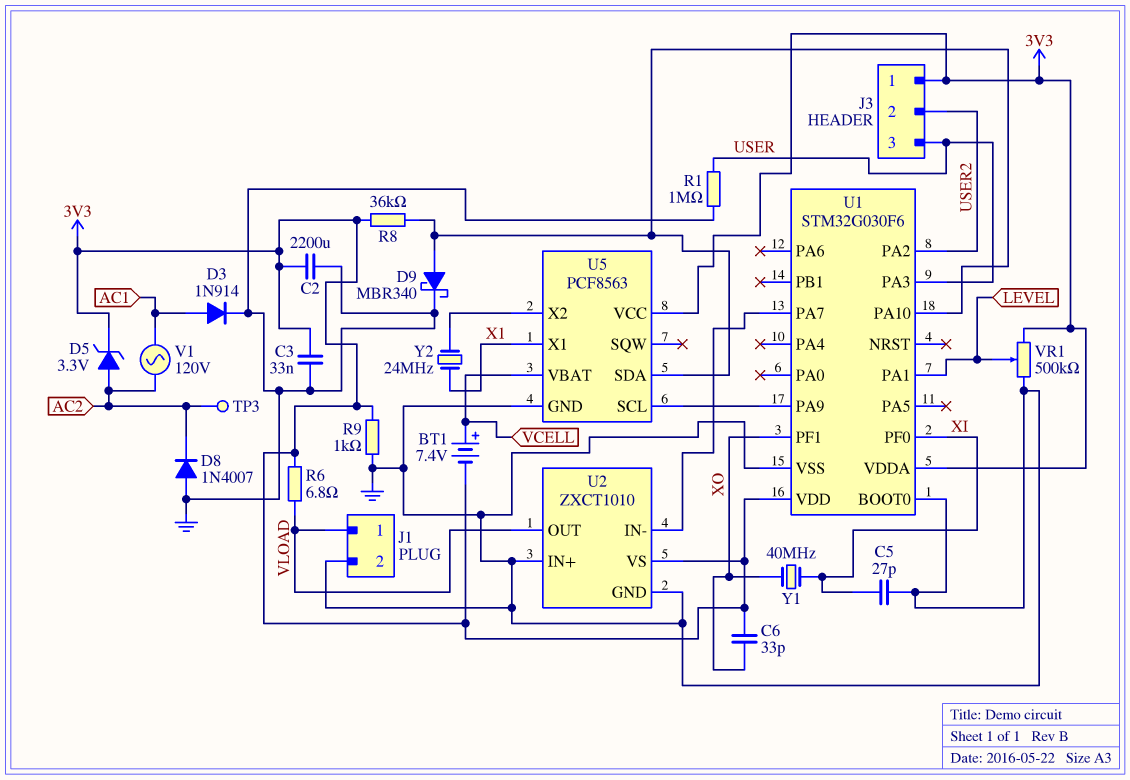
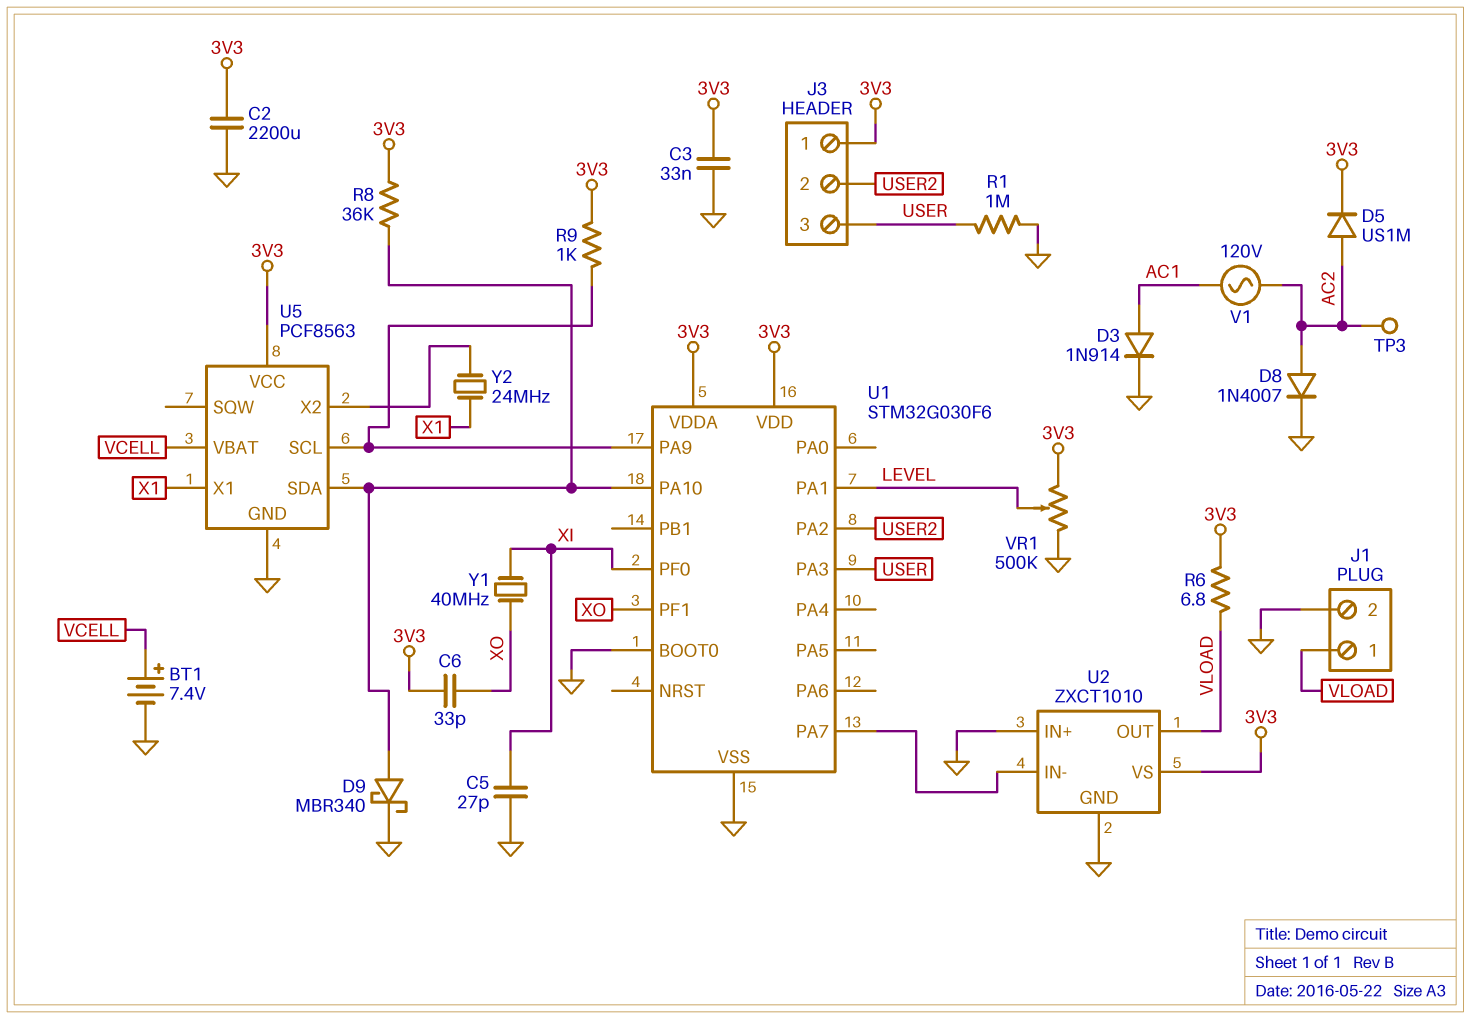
BT1: 7.4V (plus VCELL, minus 3V3) -> 7.4V (plus VCELL, minus GND)
D5: zener 3.3V (A AC2, K 3V3) -> diode US1M (A AC2, K 3V3)
D8: diode 1N4007 (A GND, K AC2) -> diode 1N4007 (A AC2, K GND)
R9: 1k (3V3, GND) -> 1k (3V3, U1/PA9)

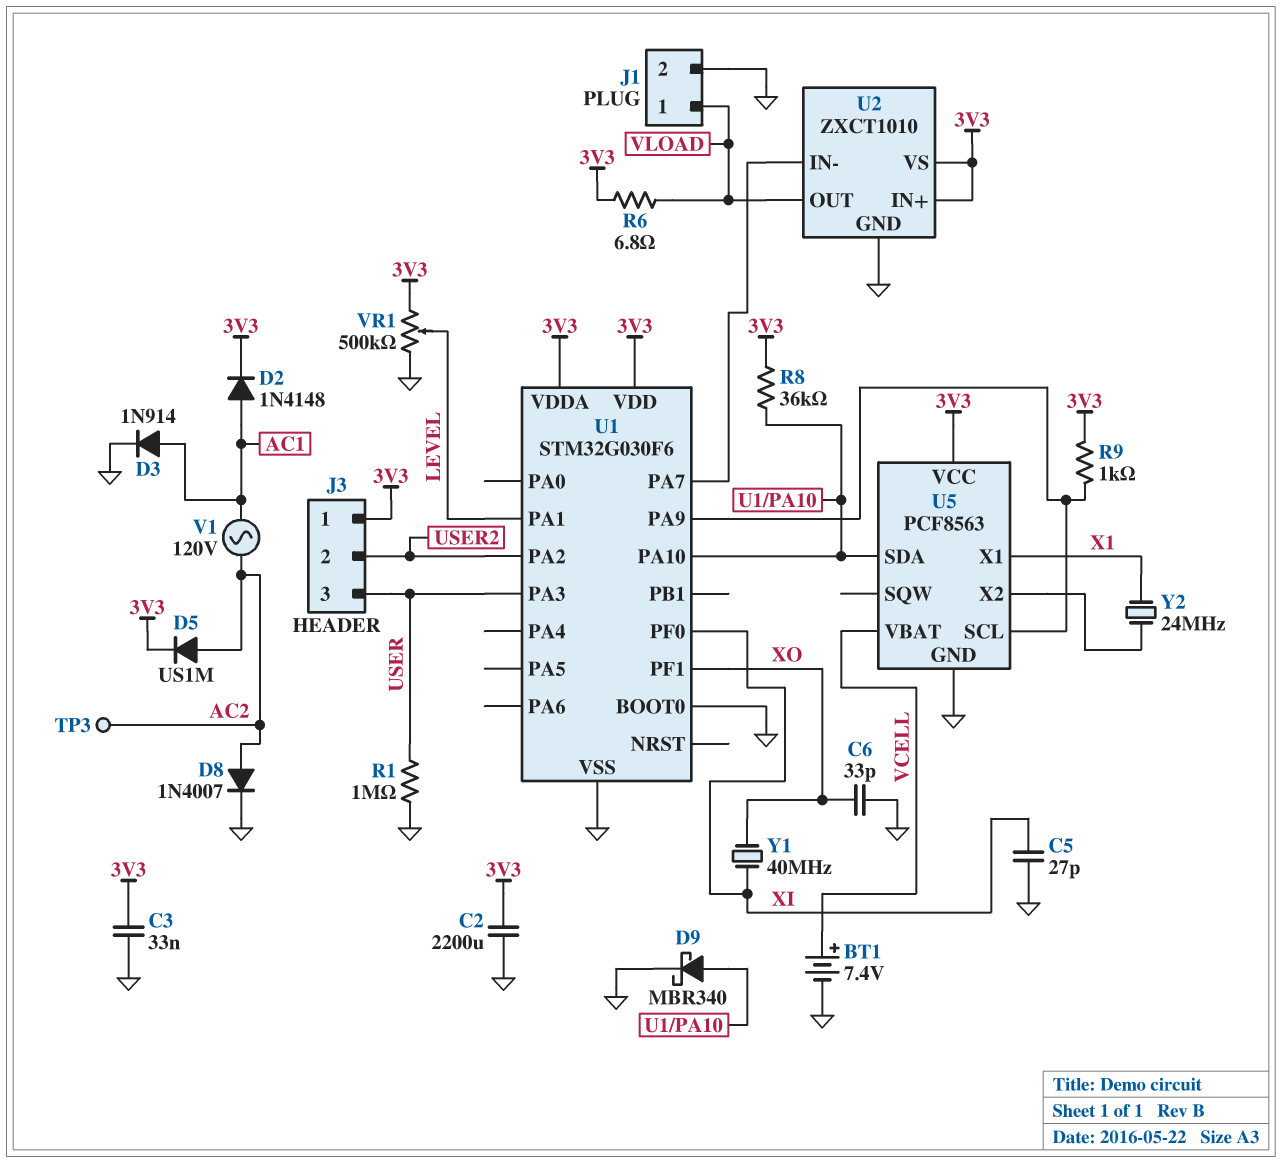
C6: 33pF (3V3, XO) -> 33pF (GND, XO)
D2: none -> diode 1N4148 (A AC1, K 3V3)
U2 pin IN+: GND -> 3V3

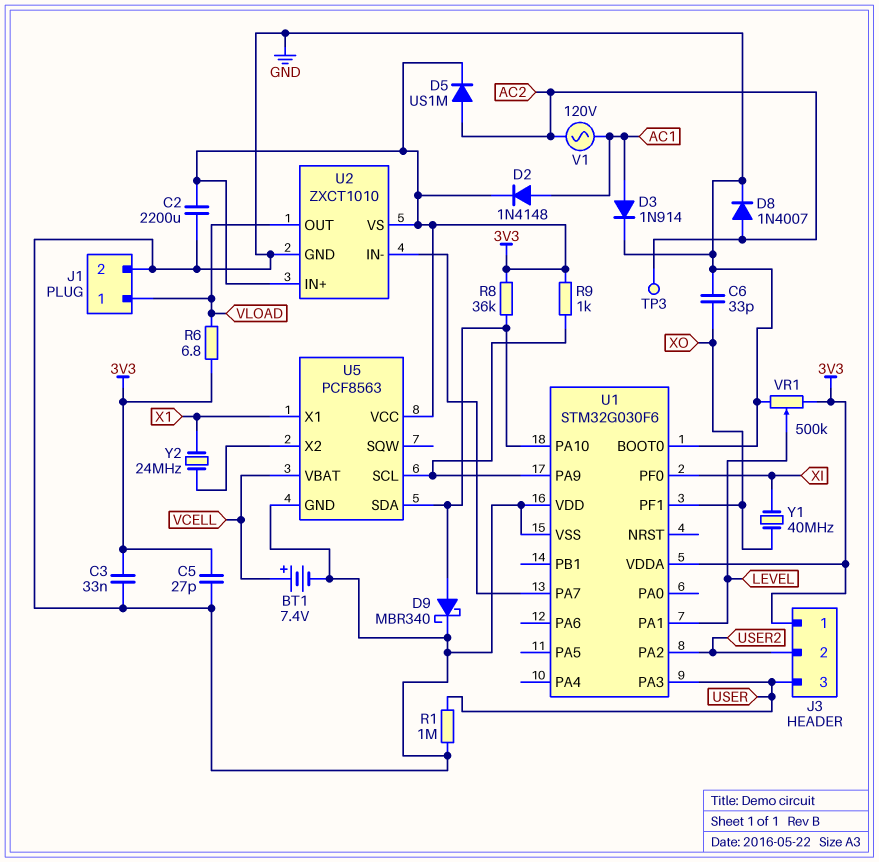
C5: 27pF (GND, XI) -> 27pF (3V3, GND)
U1 pin VDD: 3V3 -> GND

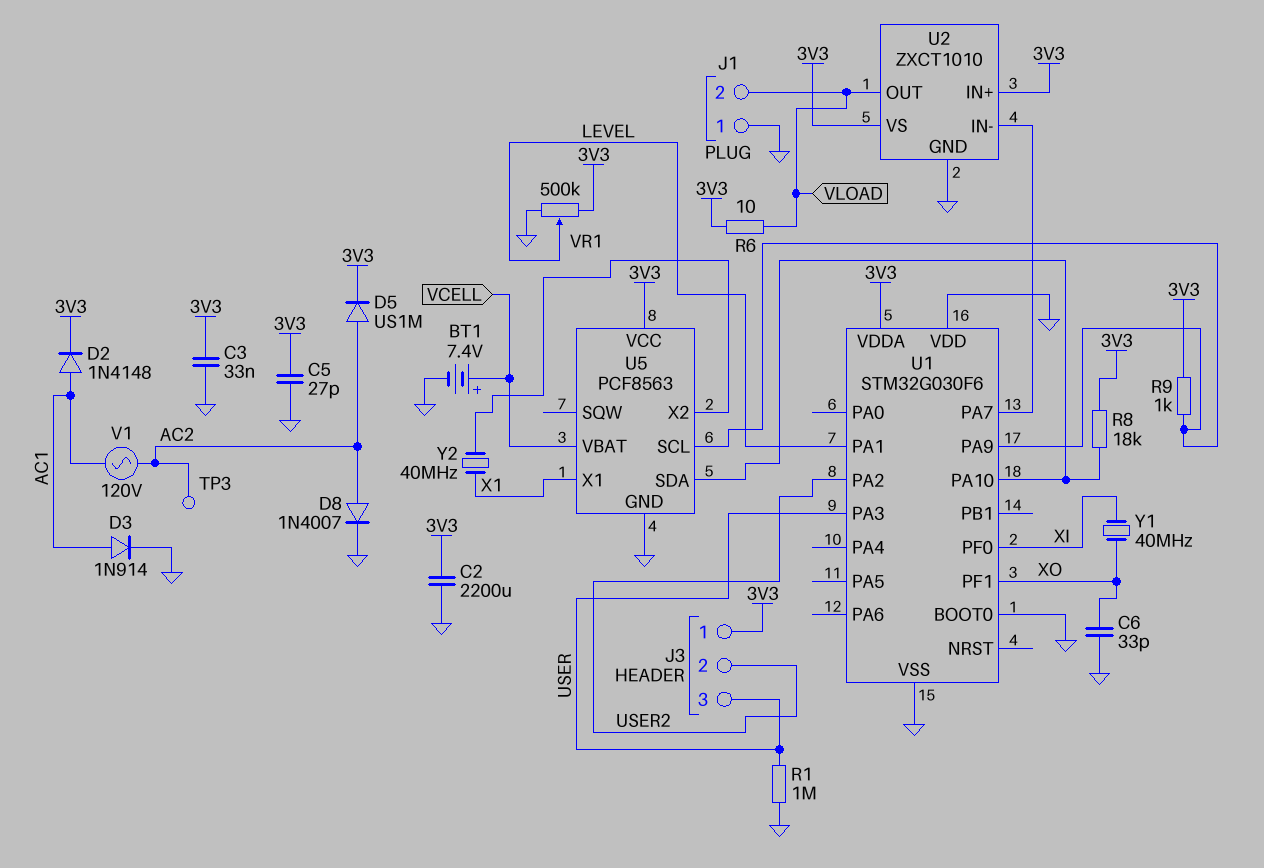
D9: schottky MBR340 (A U1/PA10, K GND) -> none
J1 pin 1: VLOAD -> GND
J1 pin 2: GND -> VLOAD
R6: 6.8 (3V3, VLOAD) -> 10 (3V3, VLOAD)
R8: 36k (3V3, U1/PA10) -> 18k (3V3, U1/PA10)
Y2: 24MHz (U5/X2, X1) -> 40MHz (U5/X2, X1)

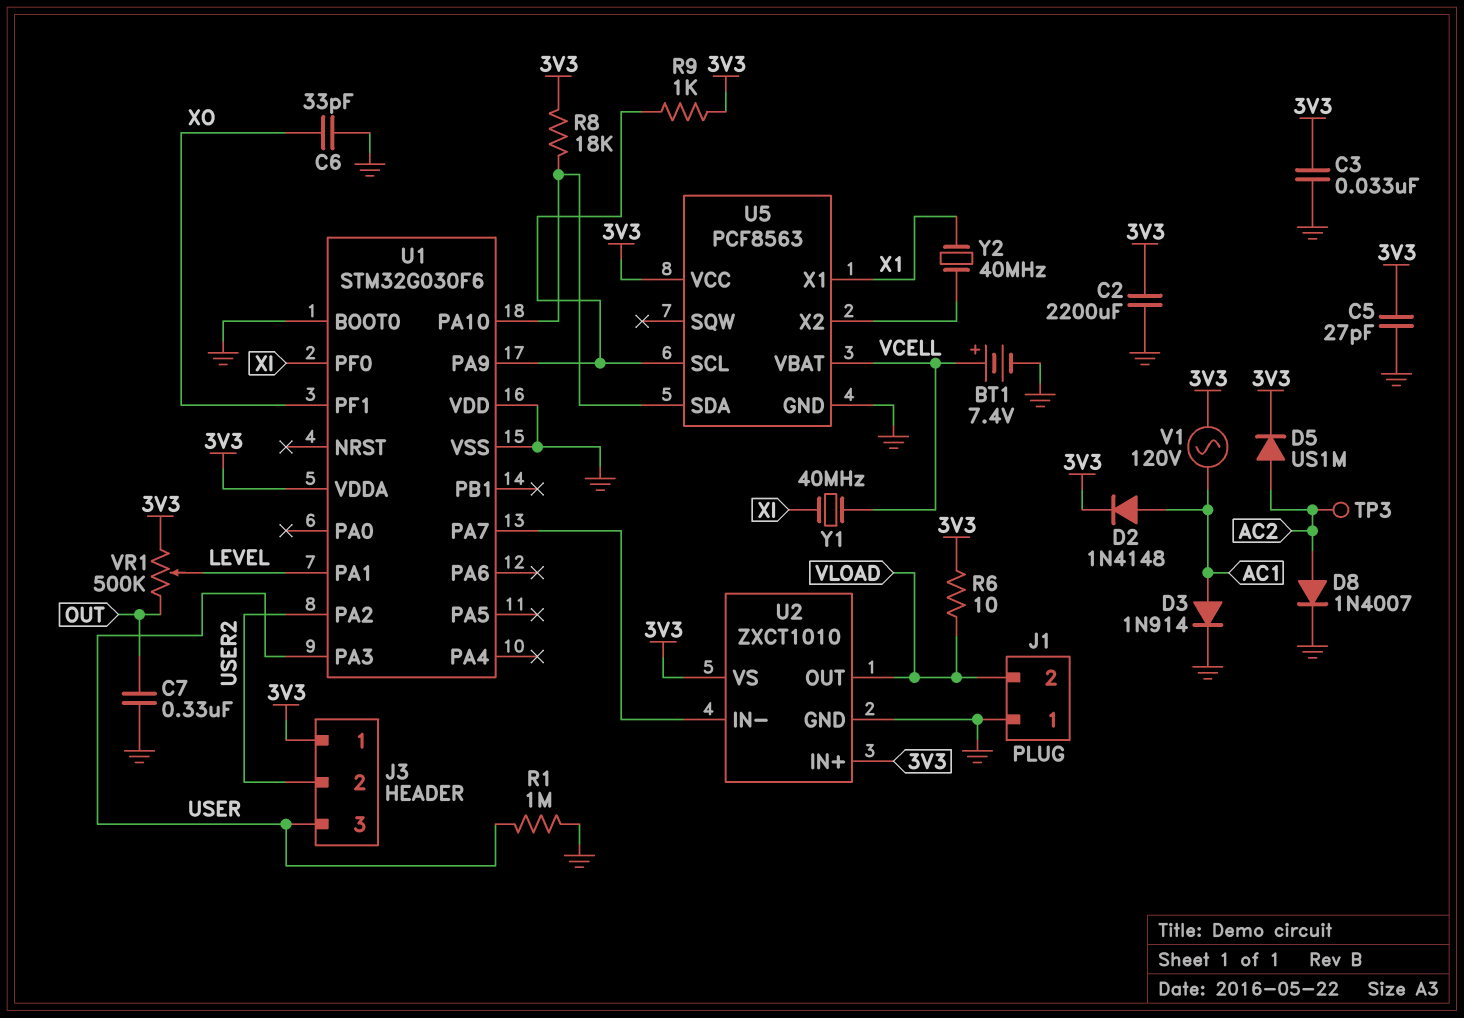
C7: none -> 330nF (GND, OUT)
V1: AC 120V (AC1, AC2) -> AC 120V (3V3, AC1)
VR1: 500k (3V3, GND, wiper LEVEL) -> 500k (3V3, OUT, wiper LEVEL)
Y1: 40MHz (XI, XO) -> 40MHz (VCELL, XI)

